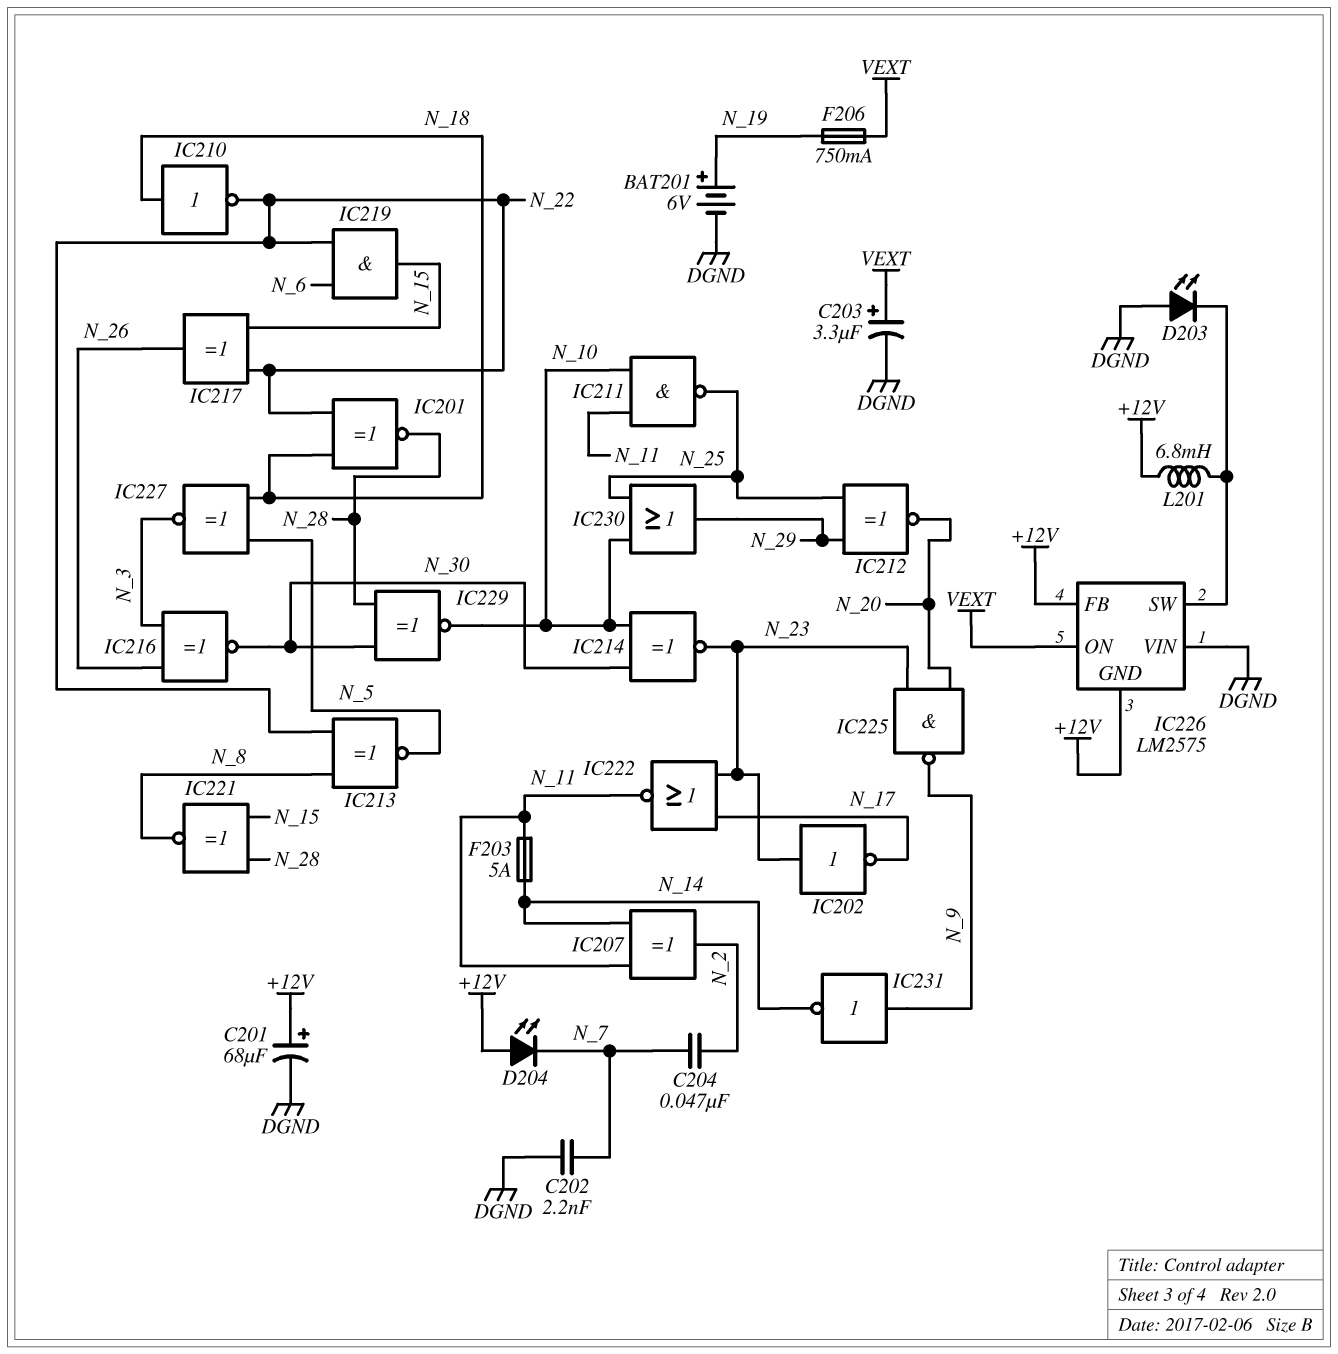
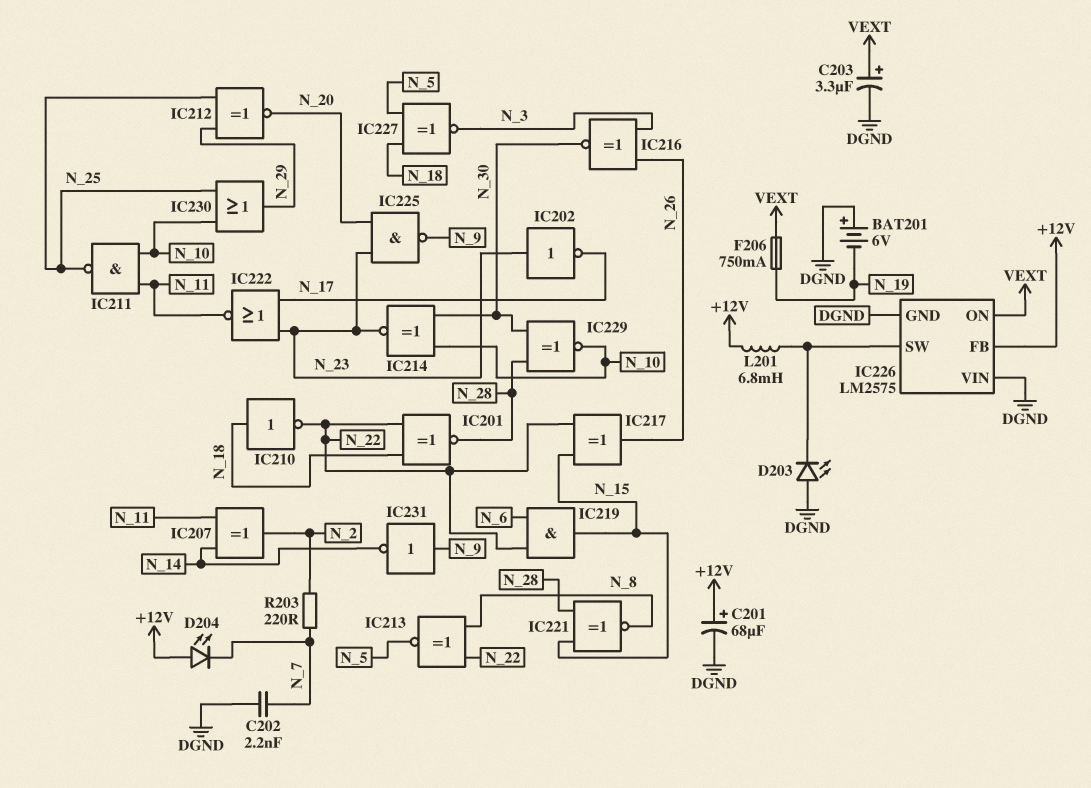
BAT201: 6V (plus N_19, minus DGND) -> 6V (plus DGND, minus N_19)
C204: 47nF (N_2, N_7) -> none
F203: 5A (N_11, N_14) -> none
IC226 pin GND: +12V -> DGND
R203: none -> 220 (N_2, N_7)

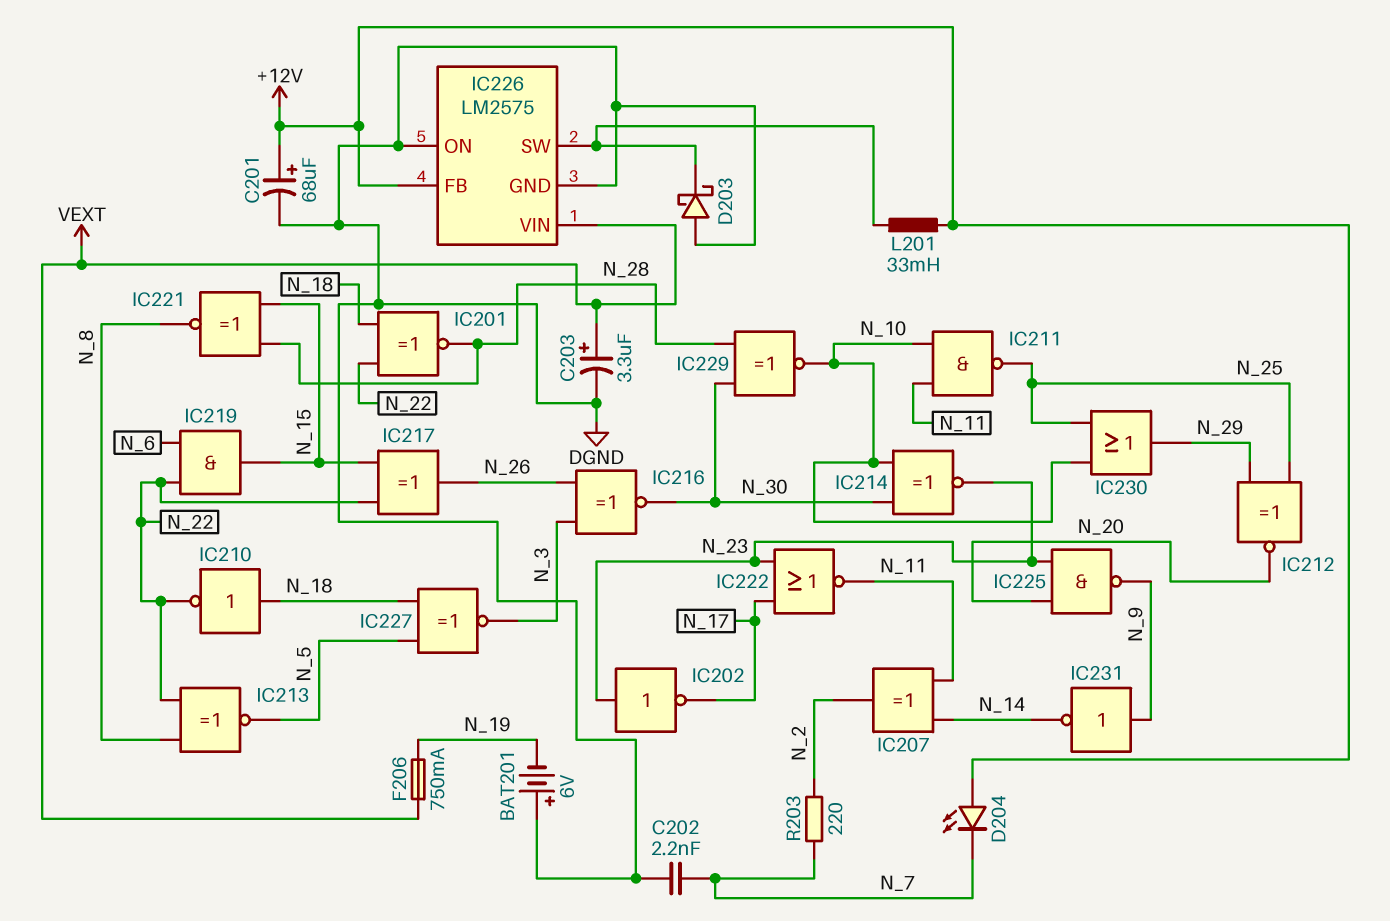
D203: LED (A DGND, K IC226/SW) -> schottky (A DGND, K IC226/SW)
IC226 pin ON: VEXT -> DGND
IC226 pin VIN: DGND -> VEXT
L201: 6.8mH (+12V, IC226/SW) -> 33mH (+12V, IC226/SW)

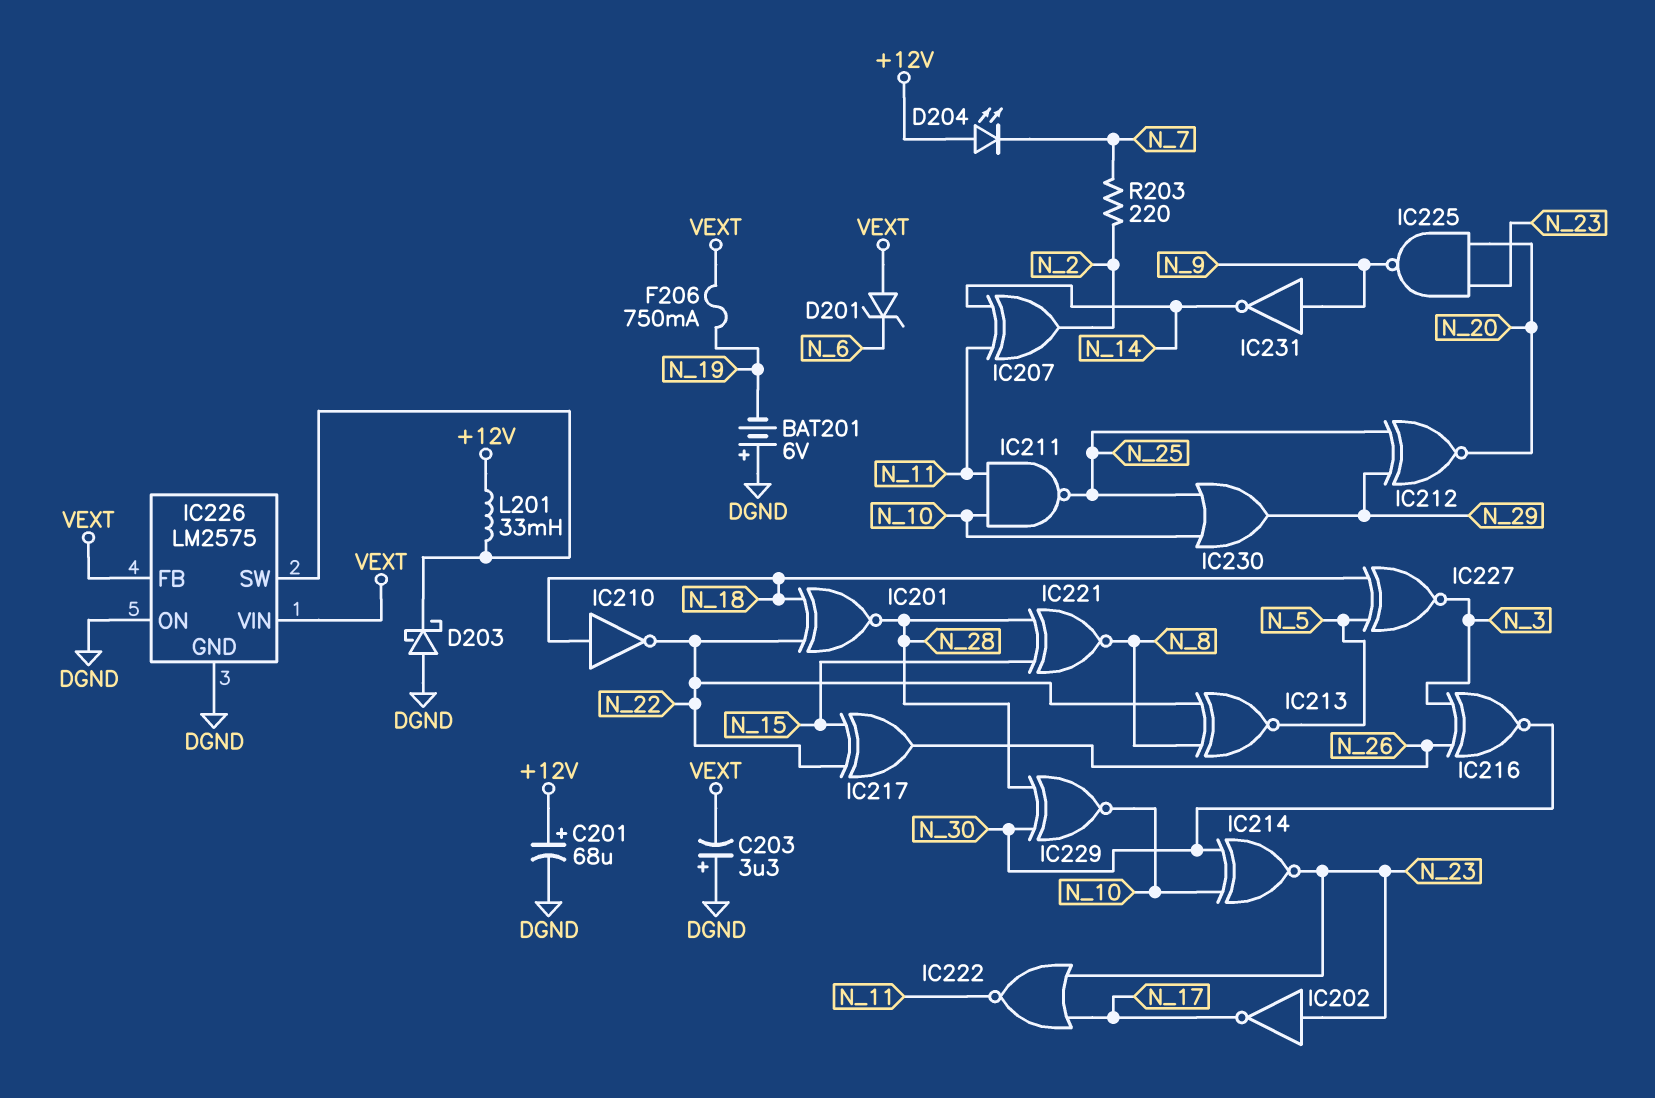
C202: 2.2nF (DGND, N_7) -> none
C203: 3.3uF (plus VEXT, minus DGND) -> 3.3uF (plus DGND, minus VEXT)
D201: none -> zener (A VEXT, K N_6)
IC219: AND (in N_6, in N_22, out N_15) -> none
IC226 pin FB: +12V -> VEXT

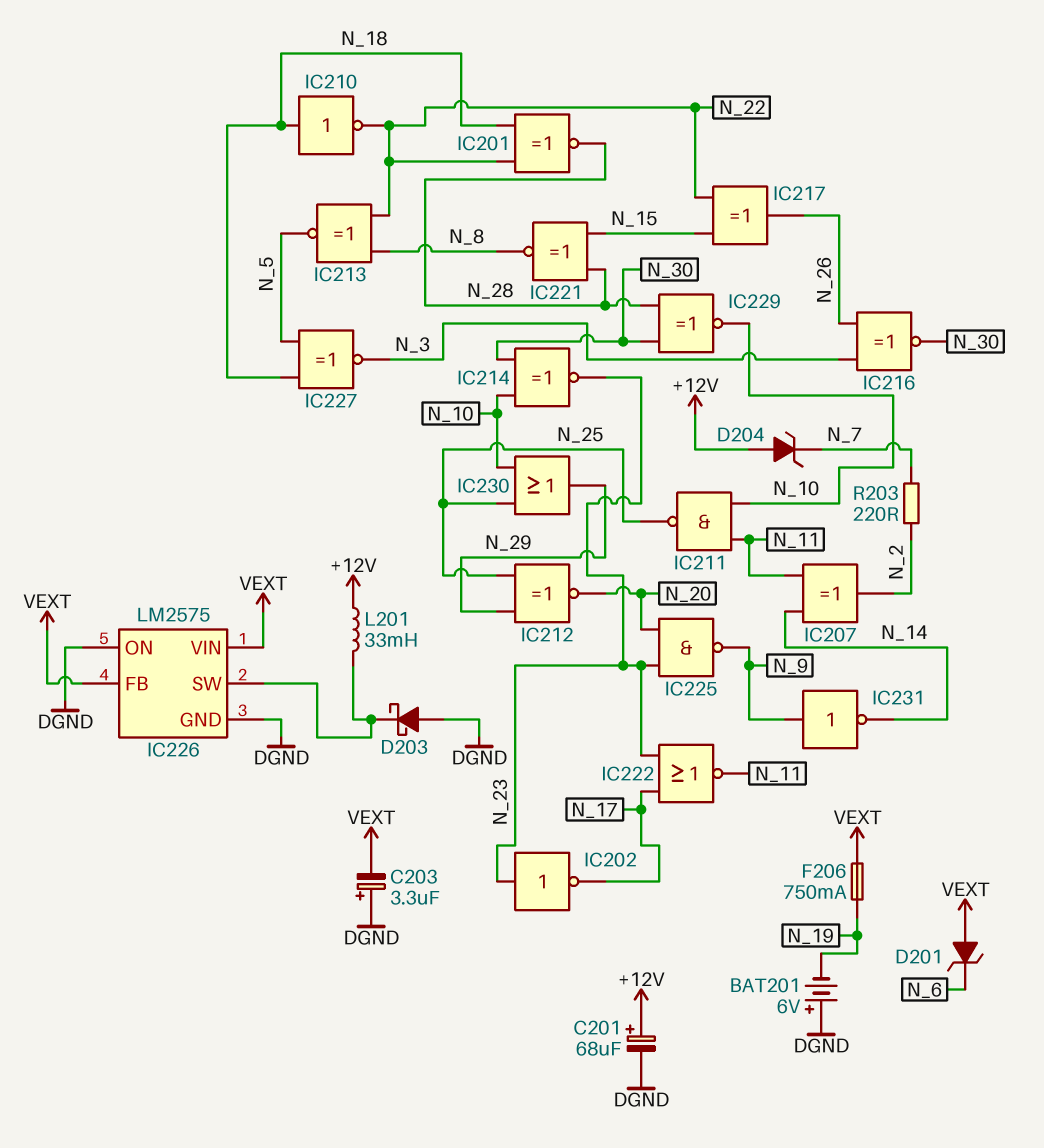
D204: LED (A +12V, K N_7) -> zener (A +12V, K N_7)

